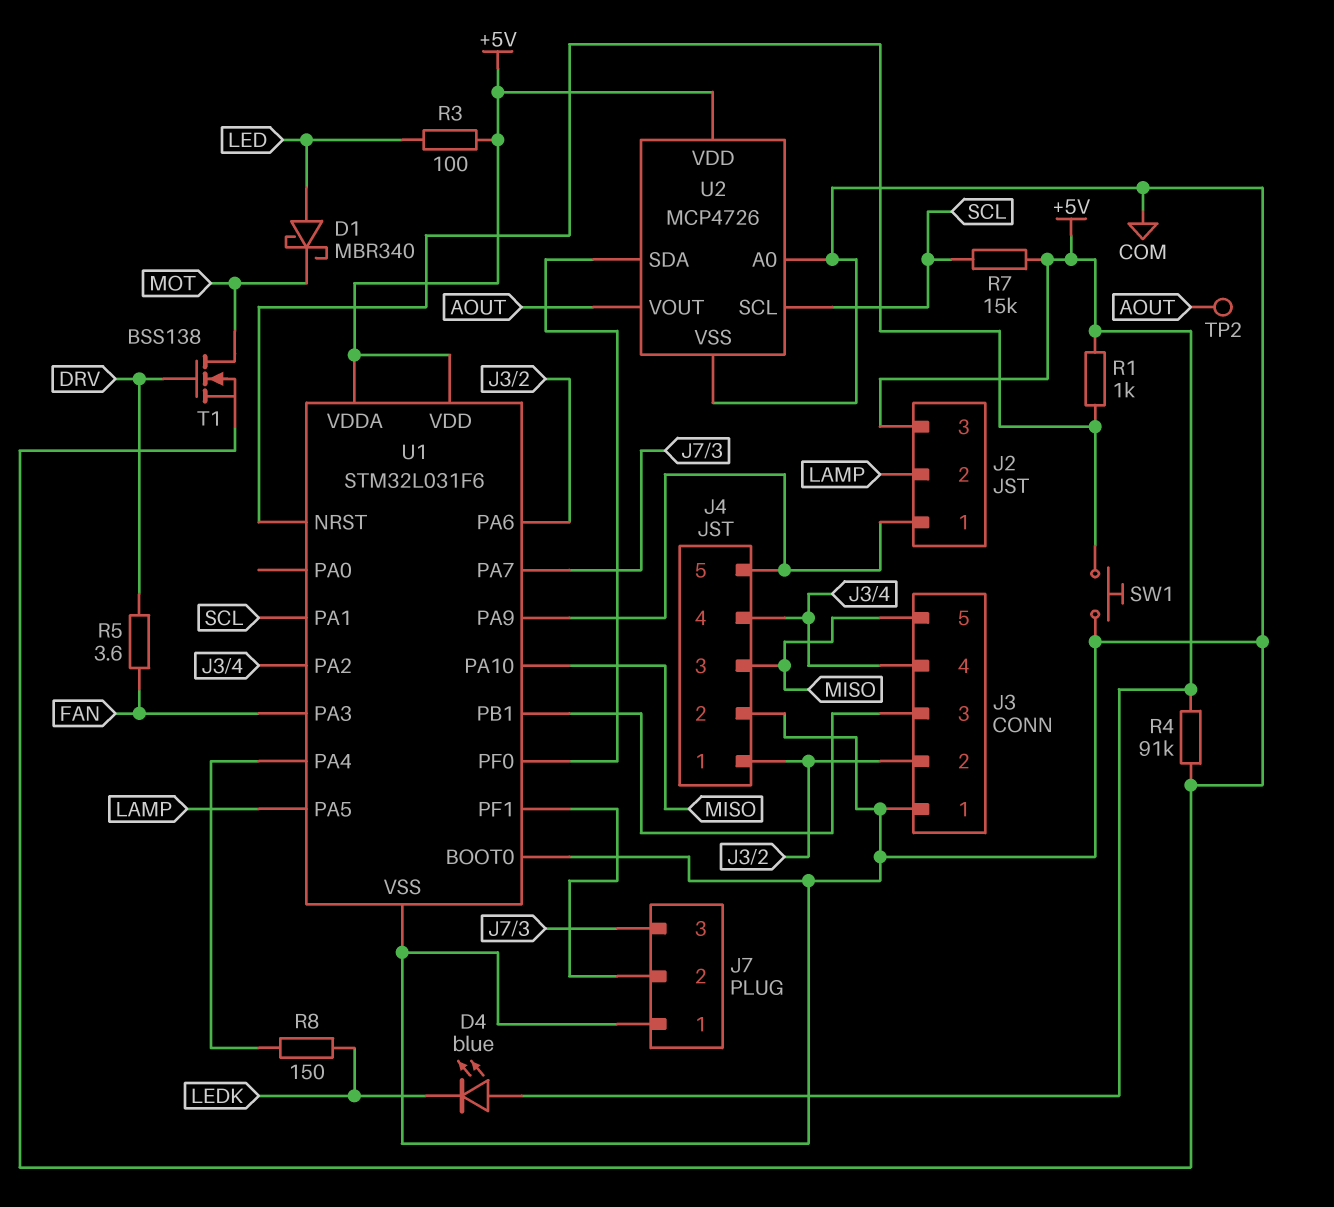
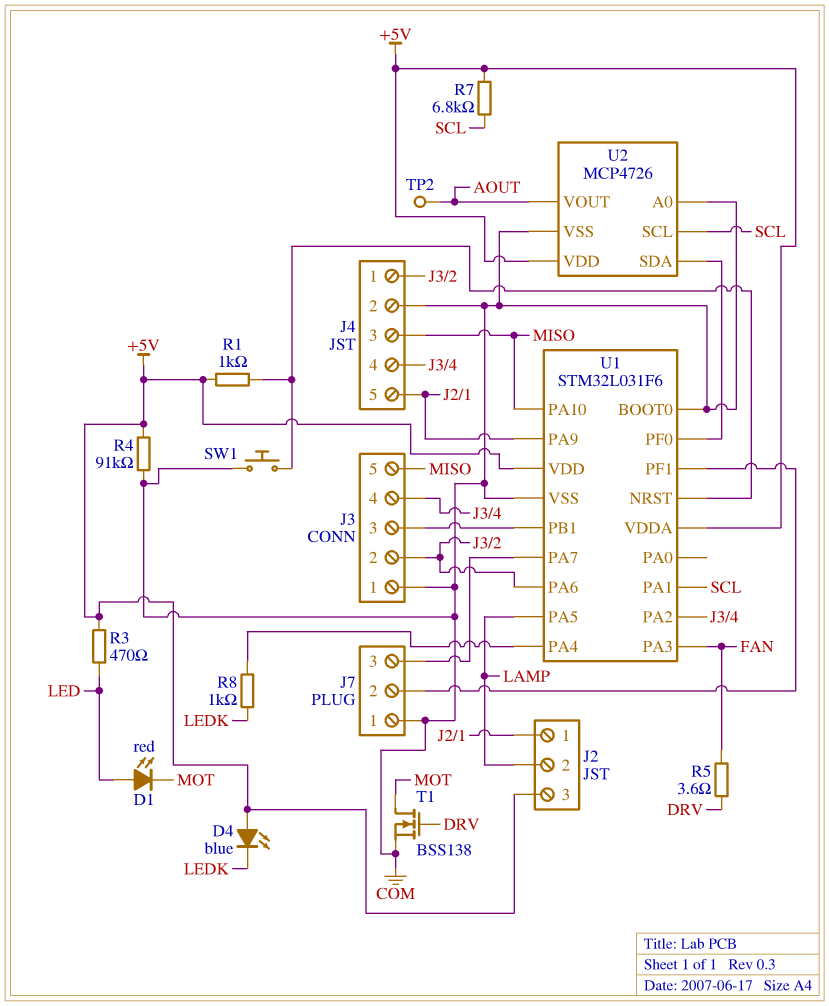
D1: schottky MBR340 (A LED, K MOT) -> LED red (A LED, K MOT)
R3: 100 (+5V, LED) -> 470 (+5V, LED)
R7: 15k (+5V, SCL) -> 6.8k (+5V, SCL)
R8: 150 (LEDK, U1/PA4) -> 1k (LEDK, U1/PA4)

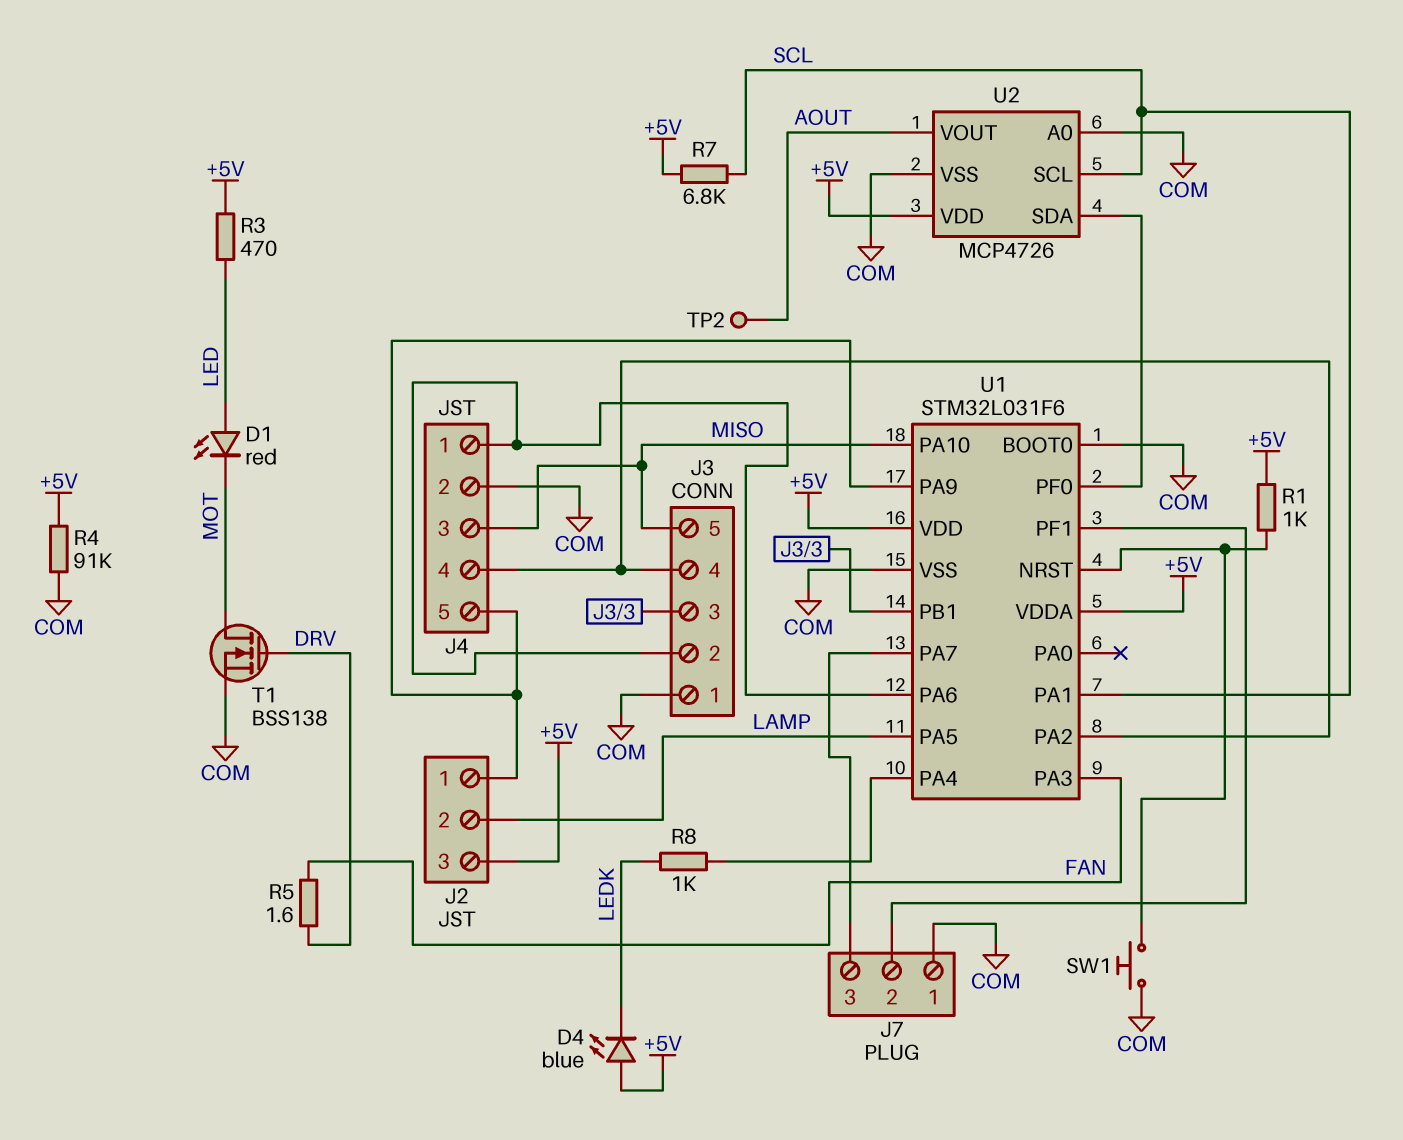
R5: 3.6 (DRV, FAN) -> 1.6 (DRV, FAN)

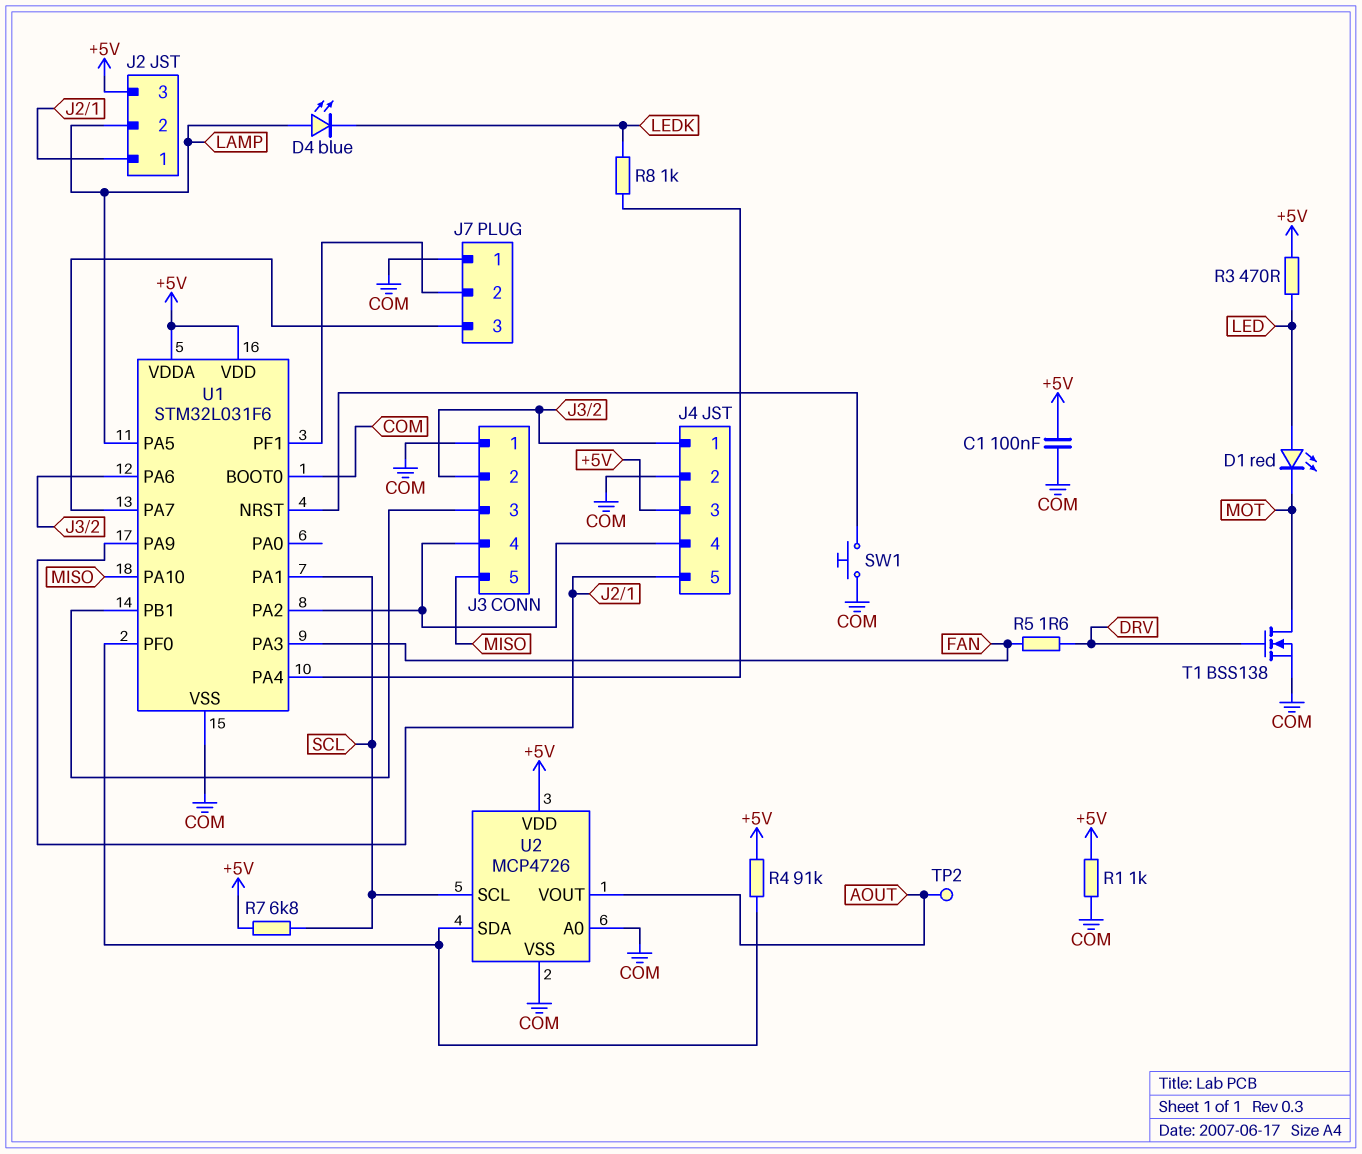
C1: none -> 100nF (+5V, COM)
D4: LED blue (A +5V, K LEDK) -> LED blue (A LAMP, K LEDK)
J4 pin 3: MISO -> +5V
R1: 1k (+5V, U1/NRST) -> 1k (+5V, COM)
R4: 91k (+5V, COM) -> 91k (+5V, U1/PF0)

